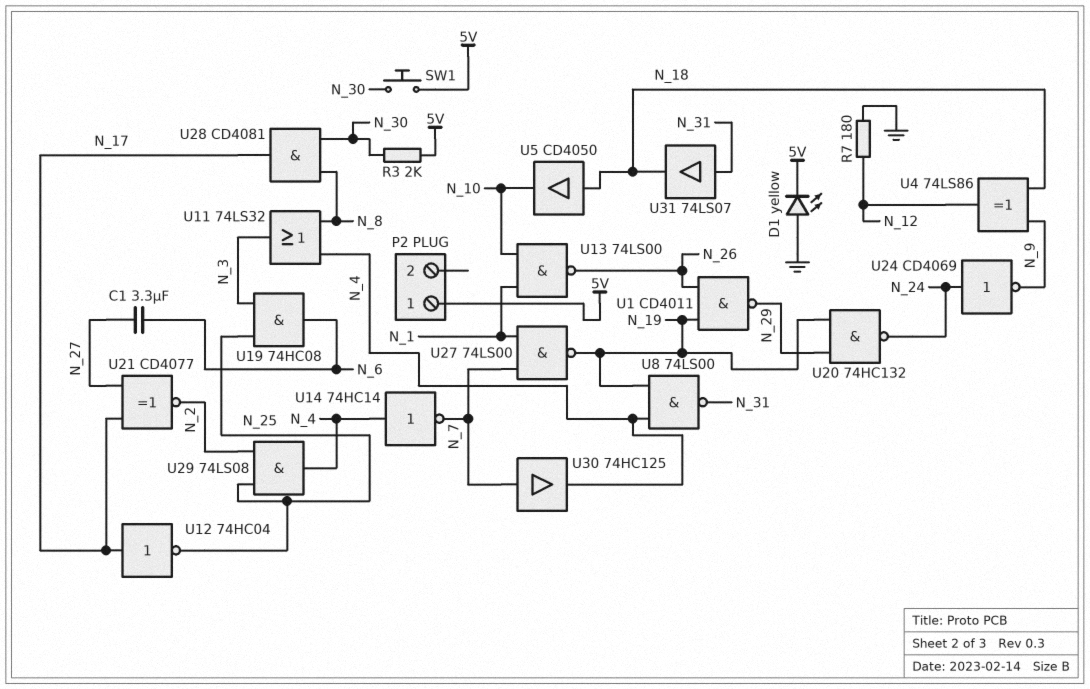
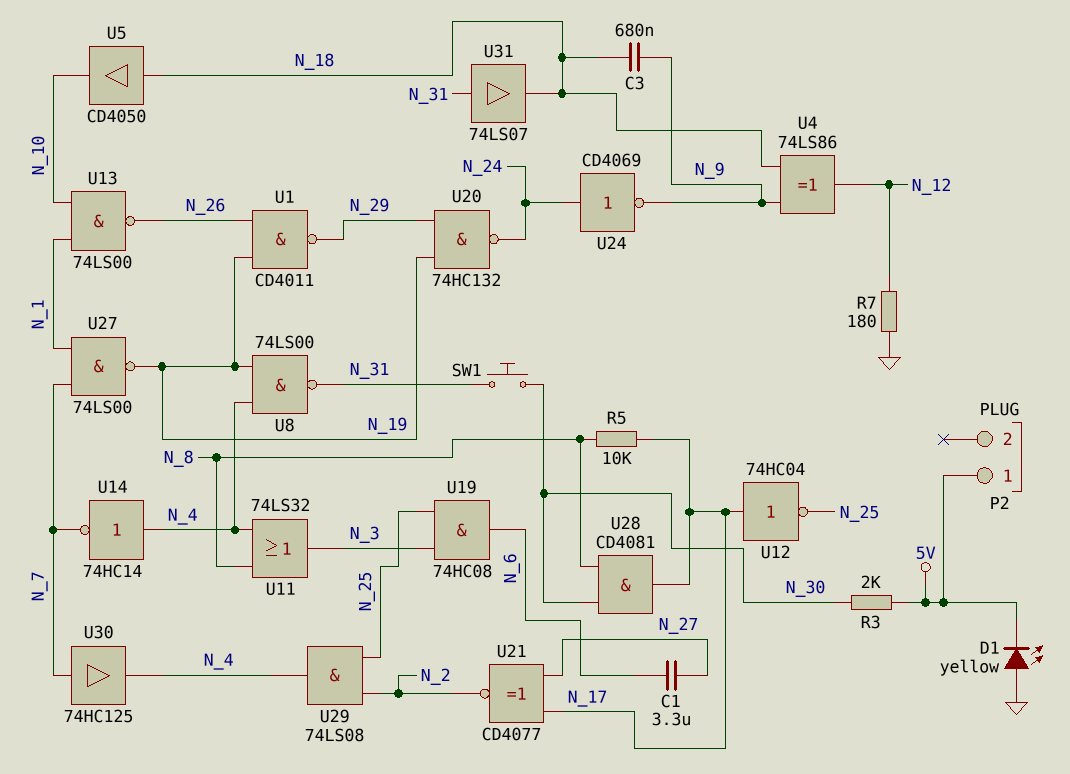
C3: none -> 680nF (N_9, N_18)
R5: none -> 10k (N_8, N_17)
SW1: button (5V, N_30) -> button (N_30, N_31)

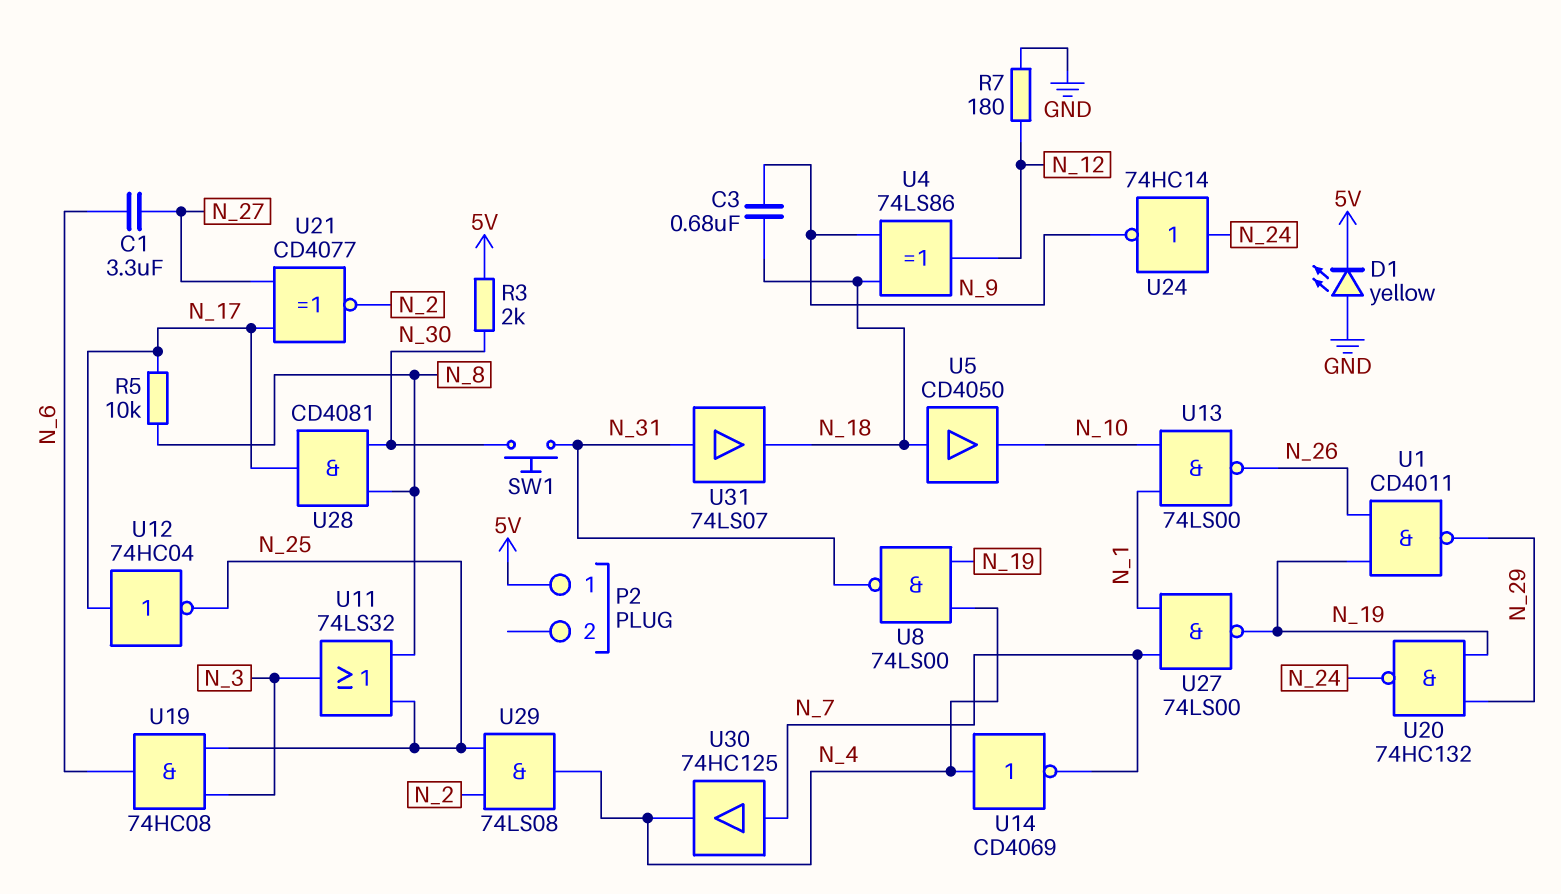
U11: OR 74LS32 (in N_4, in N_8, out N_3) -> OR 74LS32 (in N_8, in N_25, out N_3)
U14: NOT 74HC14 (in N_4, out N_7) -> NOT CD4069 (in N_4, out N_7)
U24: NOT CD4069 (in N_24, out N_9) -> NOT 74HC14 (in N_24, out N_9)

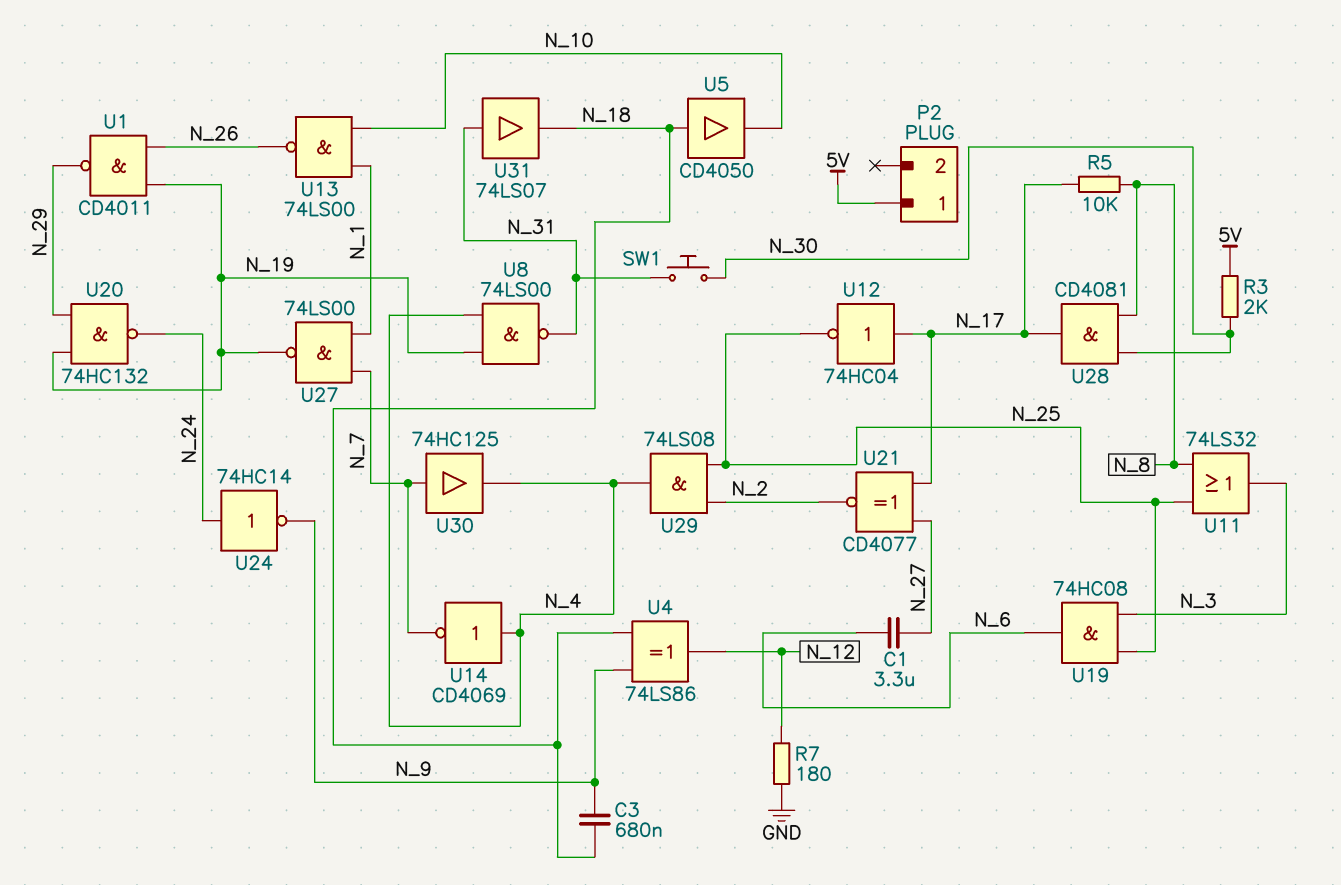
D1: LED yellow (A GND, K 5V) -> none

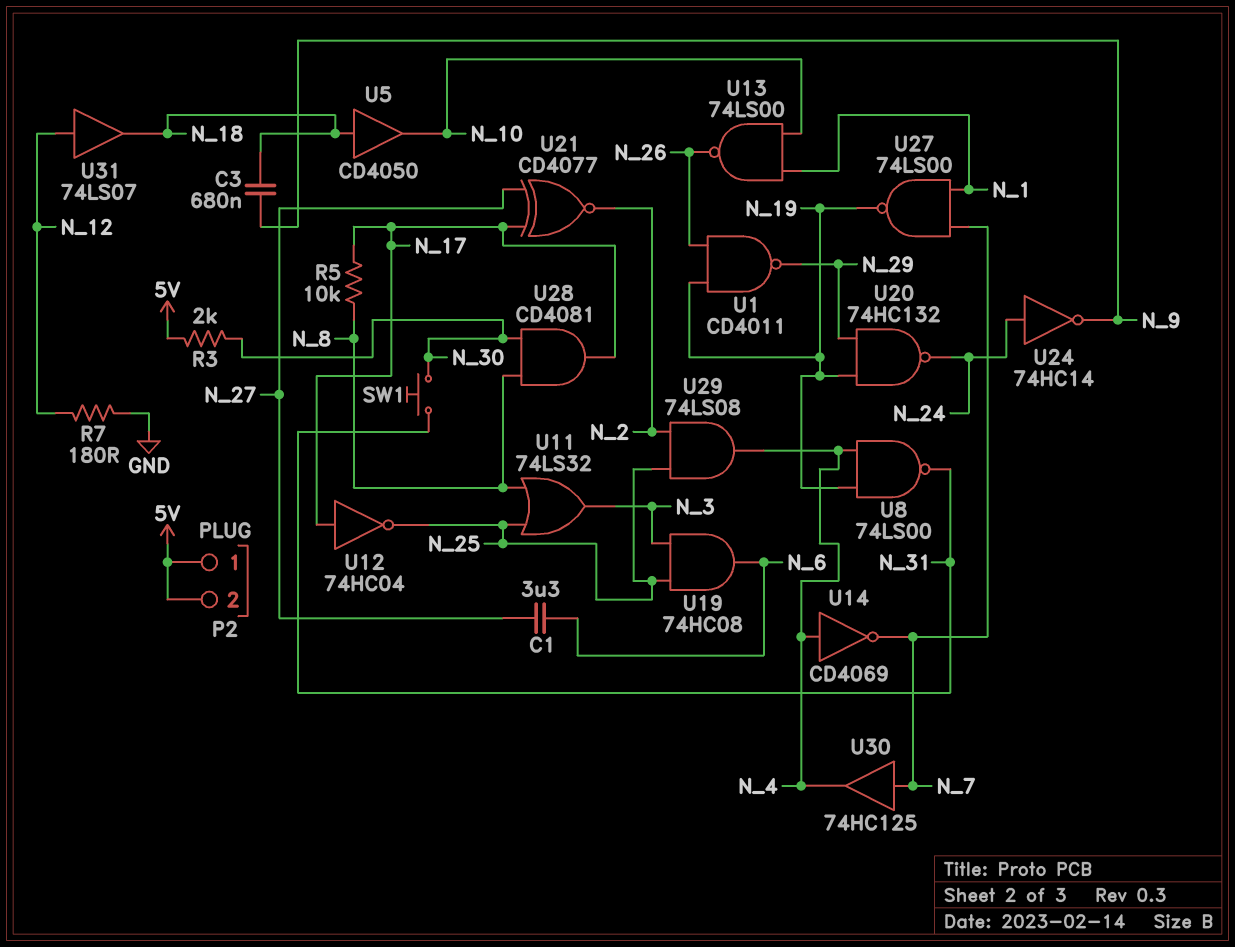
P2 pin 2: none -> 5V
U4: XOR 74LS86 (in N_9, in N_18, out N_12) -> none
U31: buffer 74LS07 (in N_31, out N_18) -> buffer 74LS07 (in N_12, out N_18)

